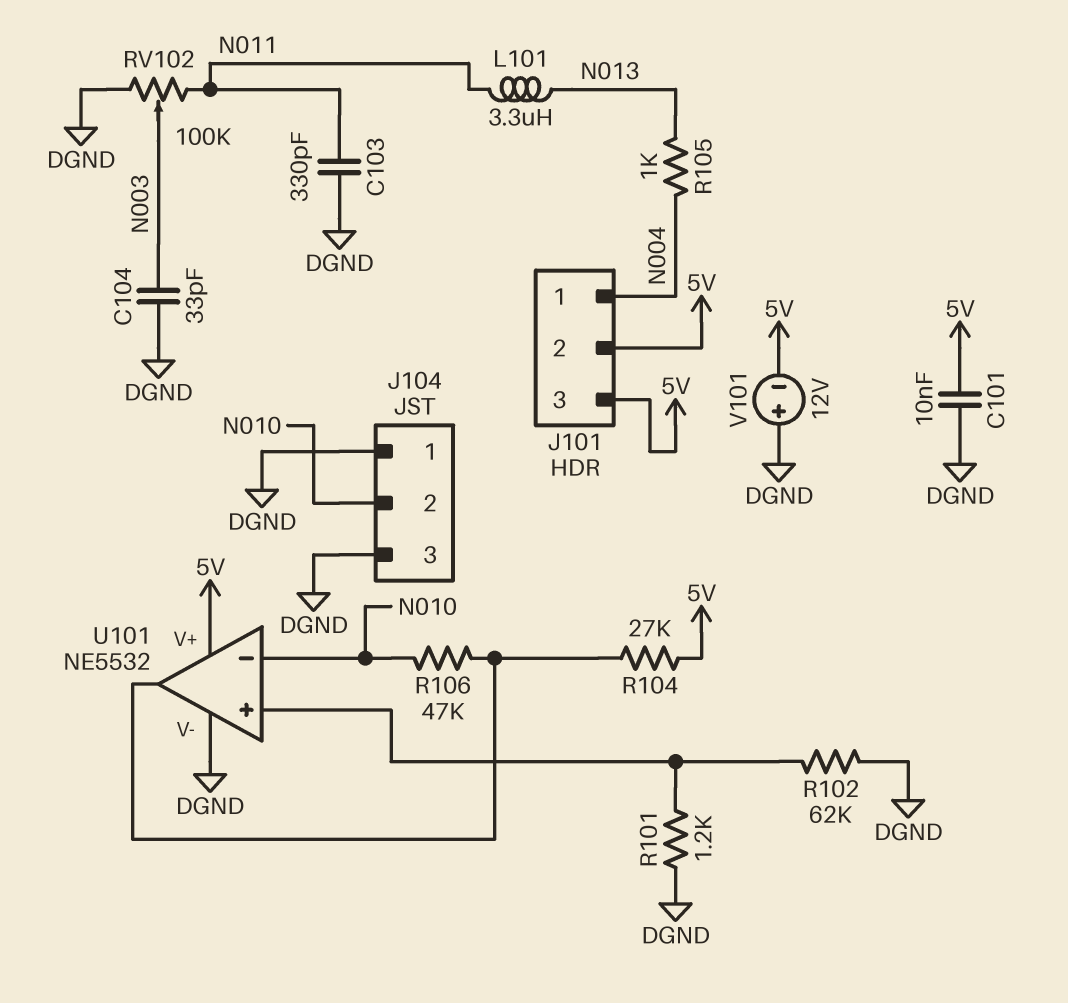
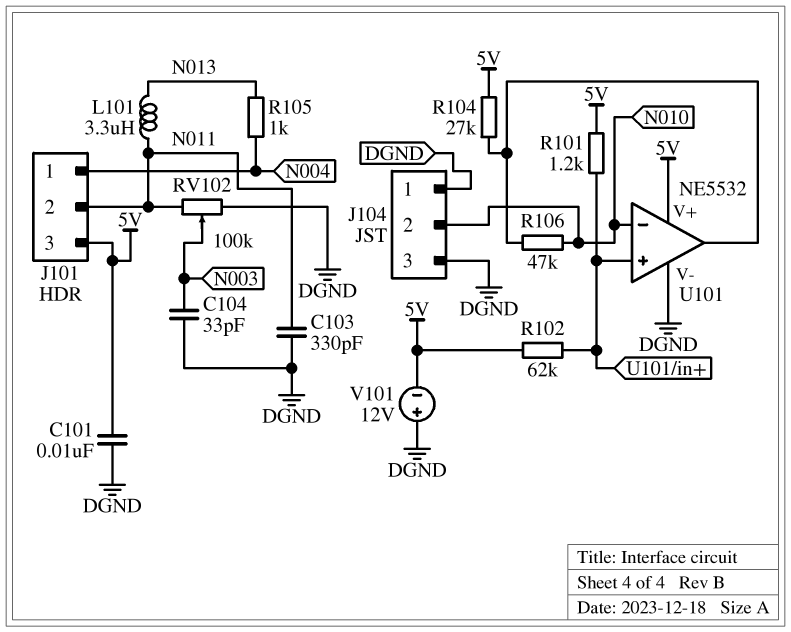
J101 pin 2: 5V -> N011
R101: 1.2k (DGND, U101/in+) -> 1.2k (5V, U101/in+)
R102: 62k (DGND, U101/in+) -> 62k (5V, U101/in+)

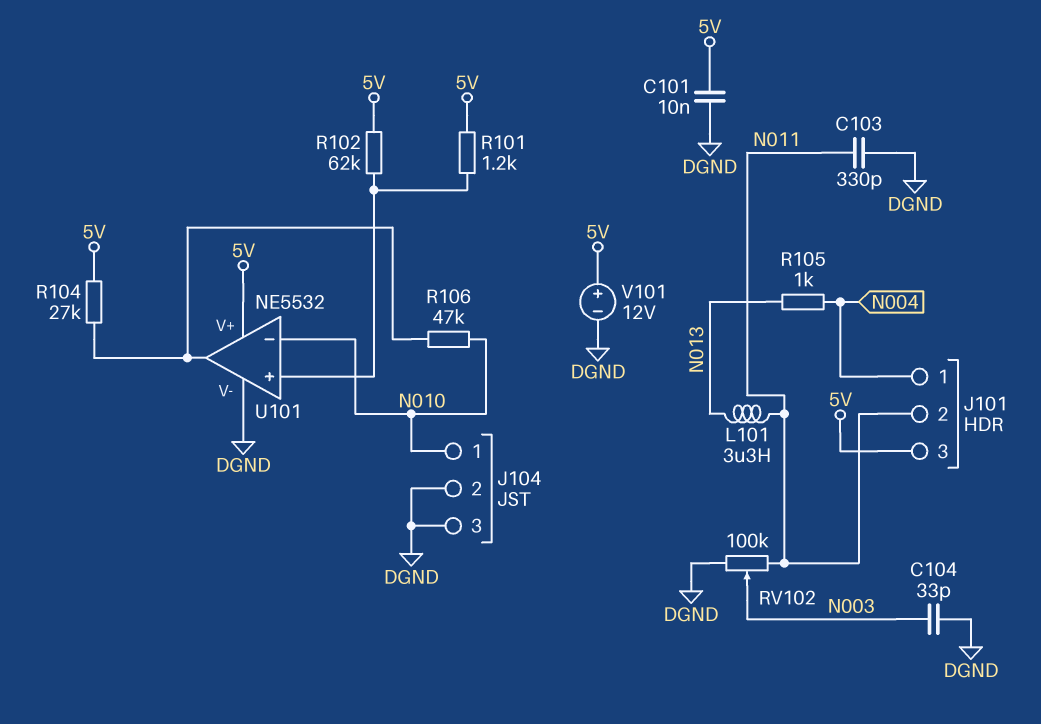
J104 pin 1: DGND -> N010
J104 pin 2: N010 -> DGND
V101: 12V (plus DGND, minus 5V) -> 12V (plus 5V, minus DGND)

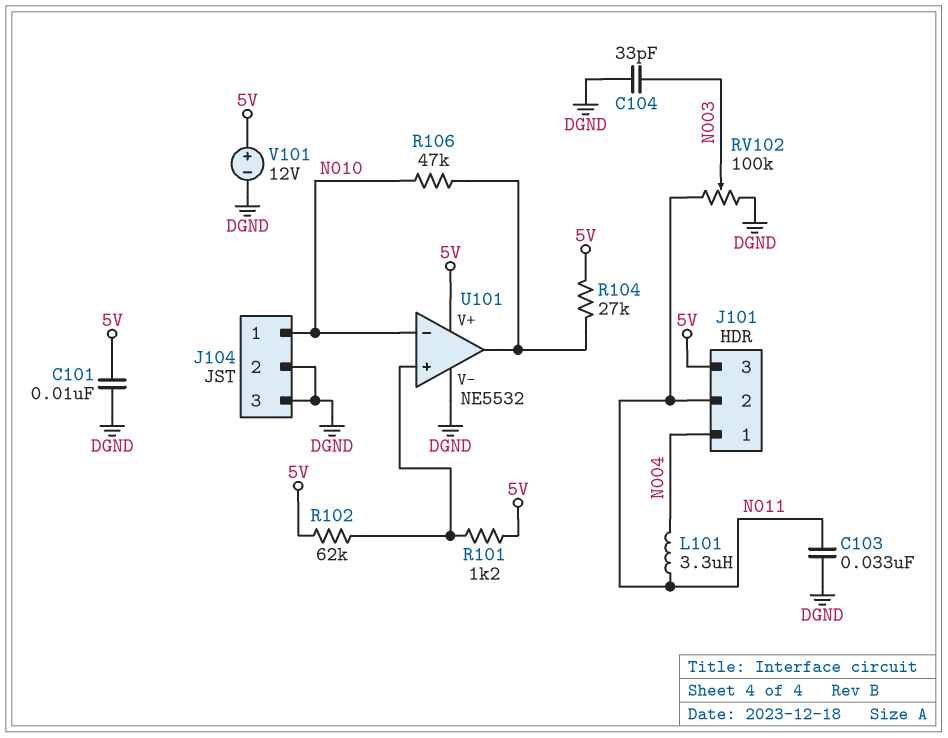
C103: 330pF (DGND, N011) -> 33nF (DGND, N011)
L101: 3.3uH (N011, N013) -> 3.3uH (N004, N011)
R105: 1k (N004, N013) -> none

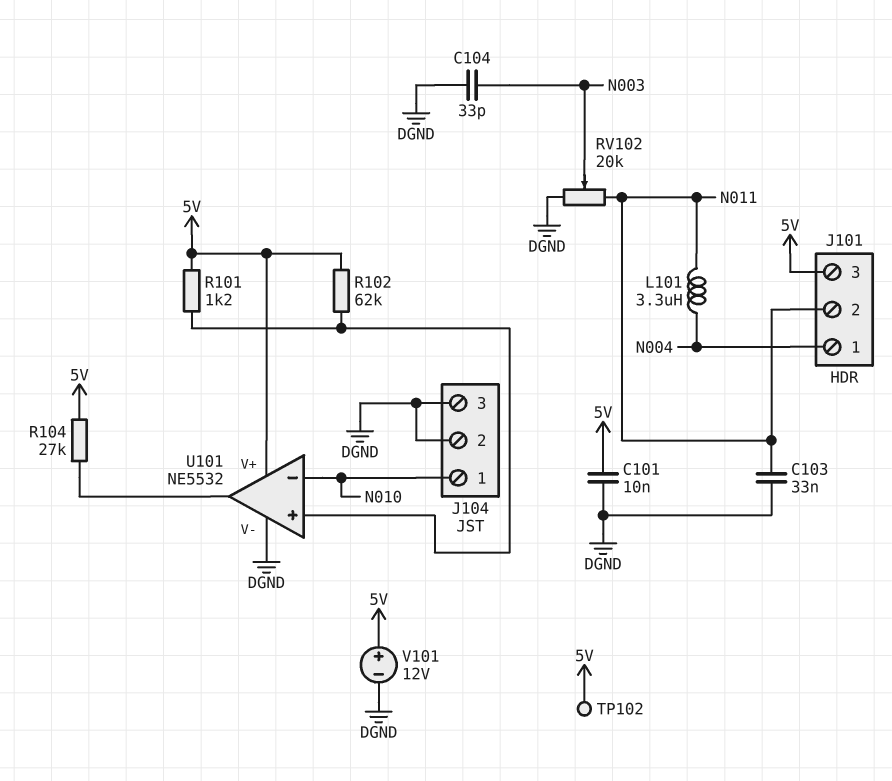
R106: 47k (N010, U101/out) -> none
RV102: 100k (DGND, N011, wiper N003) -> 20k (DGND, N011, wiper N003)
TP102: none -> test point (5V)

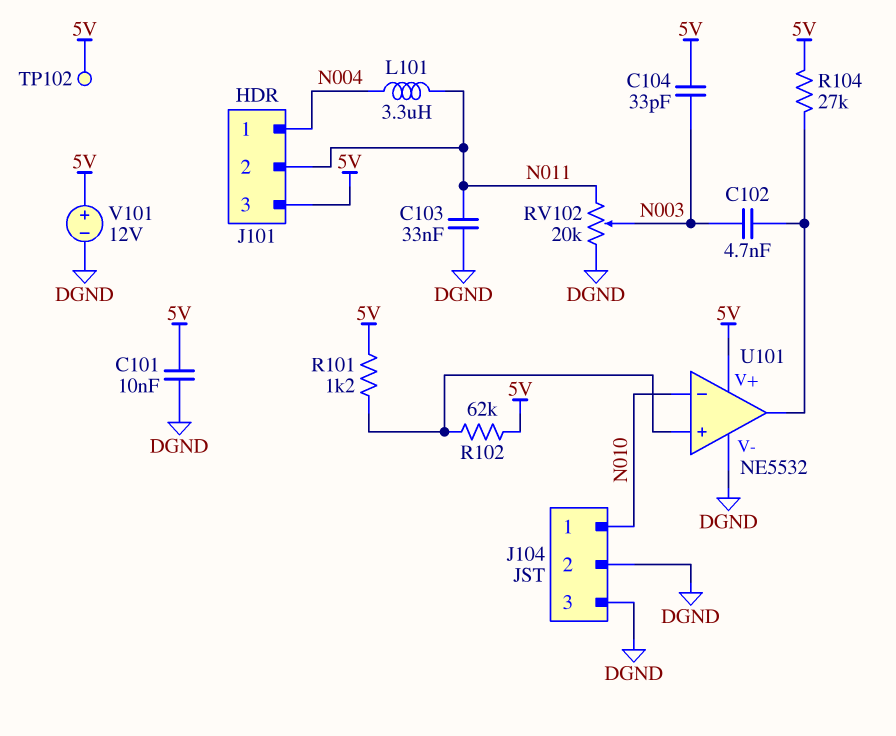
C102: none -> 4.7nF (N003, U101/out)
C104: 33pF (DGND, N003) -> 33pF (5V, N003)

